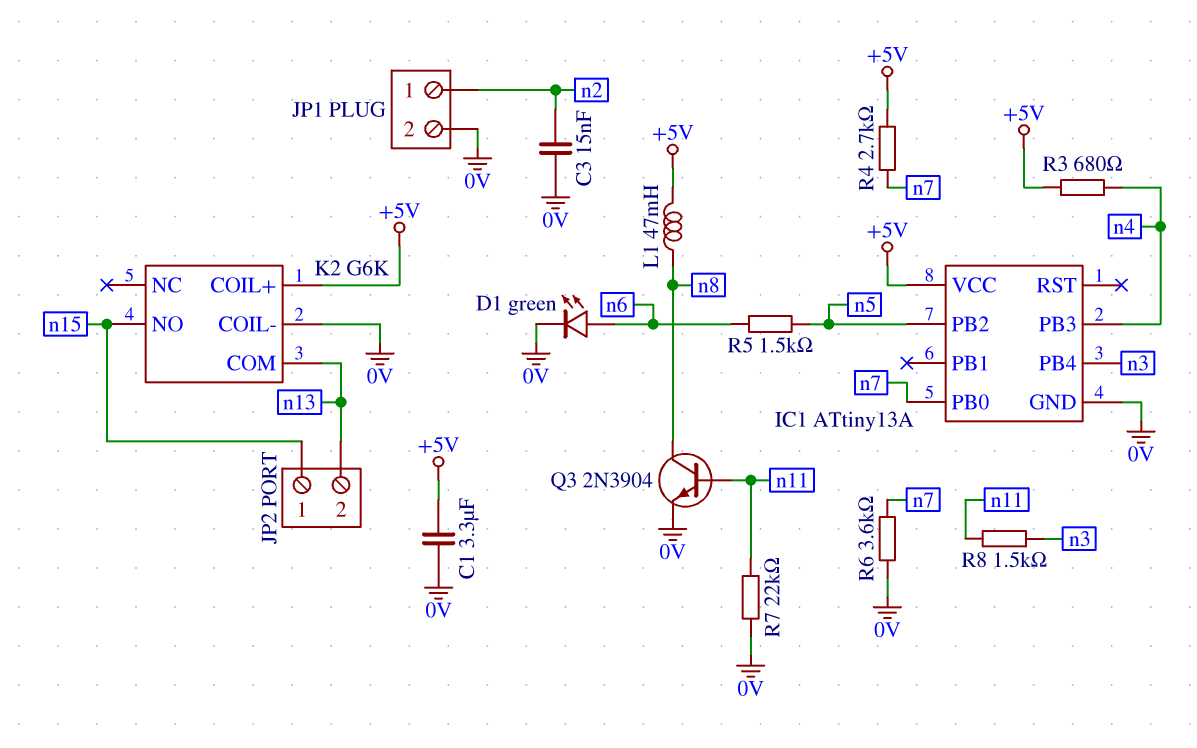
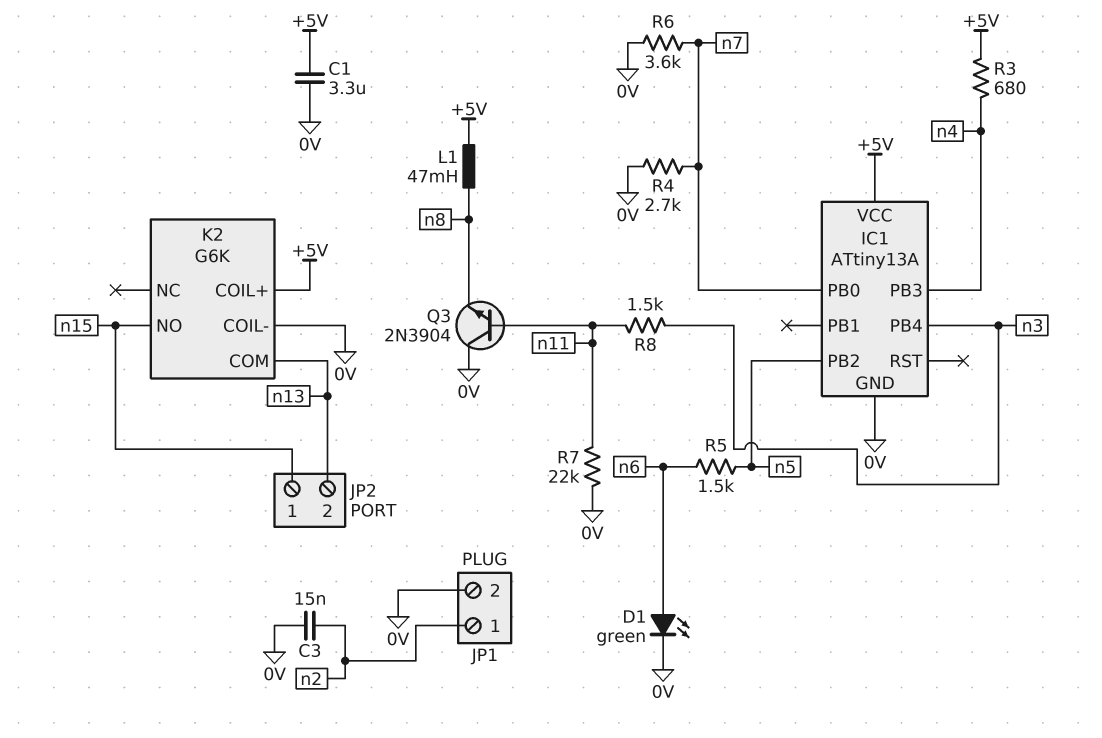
Q3: NPN 2N3904 (B n11, C n8, E 0V) -> NPN 2N3904 (B n11, C 0V, E n8)
R4: 2.7k (+5V, n7) -> 2.7k (0V, n7)

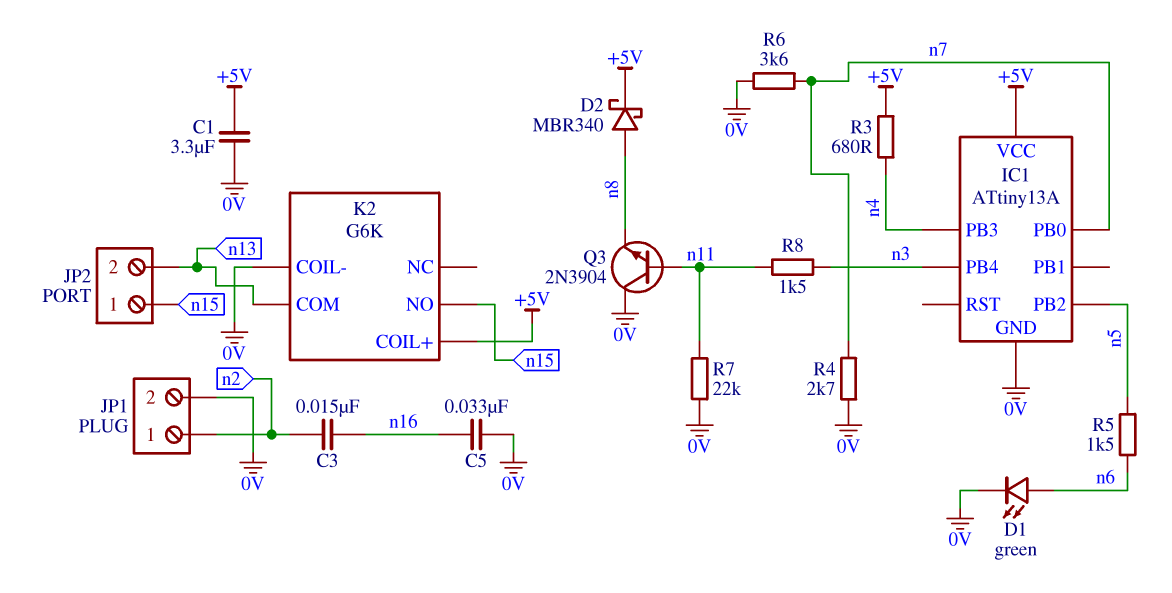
C3: 15nF (0V, n2) -> 15nF (n2, n16)
C5: none -> 33nF (0V, n16)
D2: none -> schottky MBR340 (A n8, K +5V)
L1: 47mH (+5V, n8) -> none

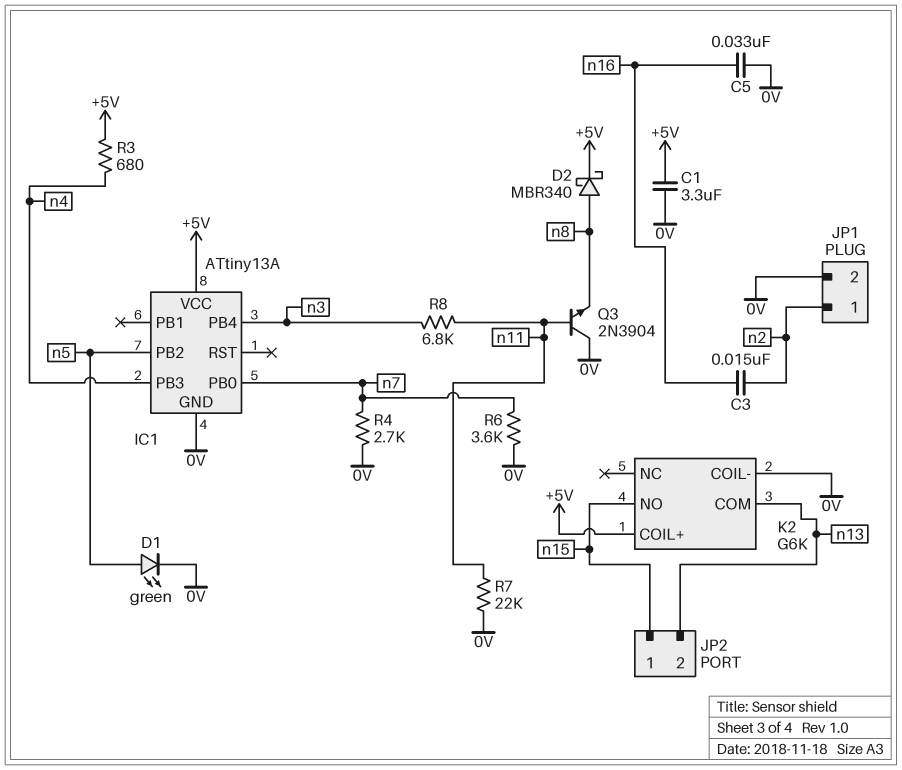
D1: LED green (A n6, K 0V) -> LED green (A n5, K 0V)
R5: 1.5k (n5, n6) -> none
R8: 1.5k (n3, n11) -> 6.8k (n3, n11)

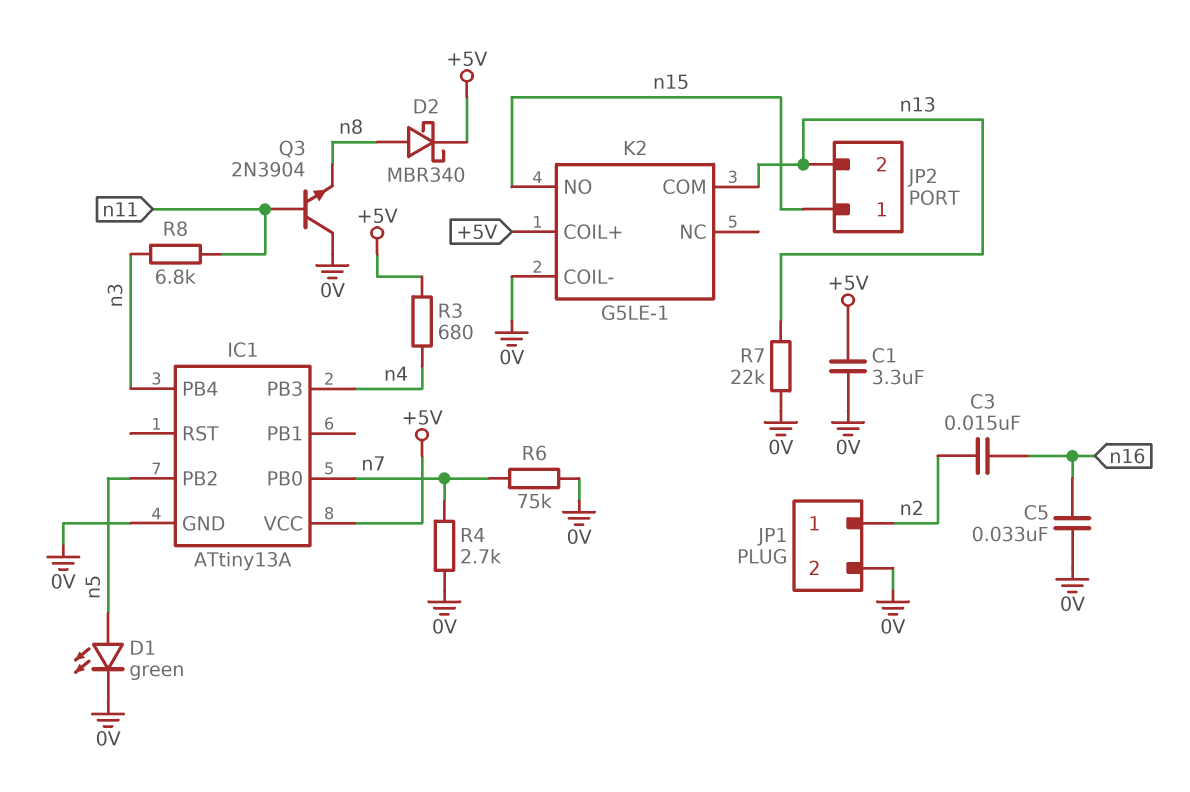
K2: G6K -> G5LE-1
R6: 3.6k (0V, n7) -> 75k (0V, n7)
R7: 22k (0V, n11) -> 22k (0V, n13)

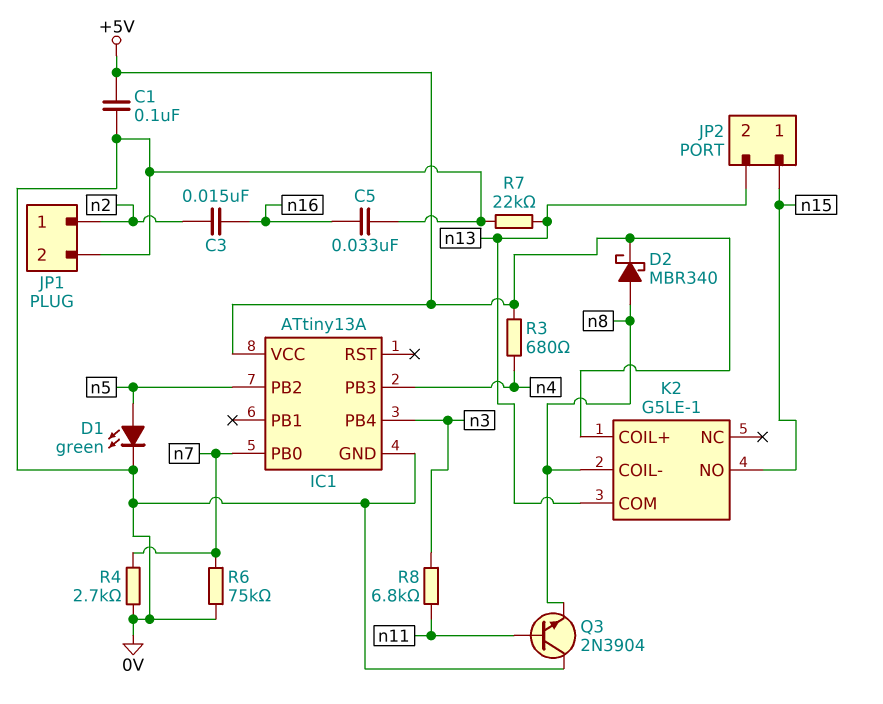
C1: 3.3uF (+5V, 0V) -> 100nF (+5V, 0V)
K2 pin COIL-: 0V -> n8

